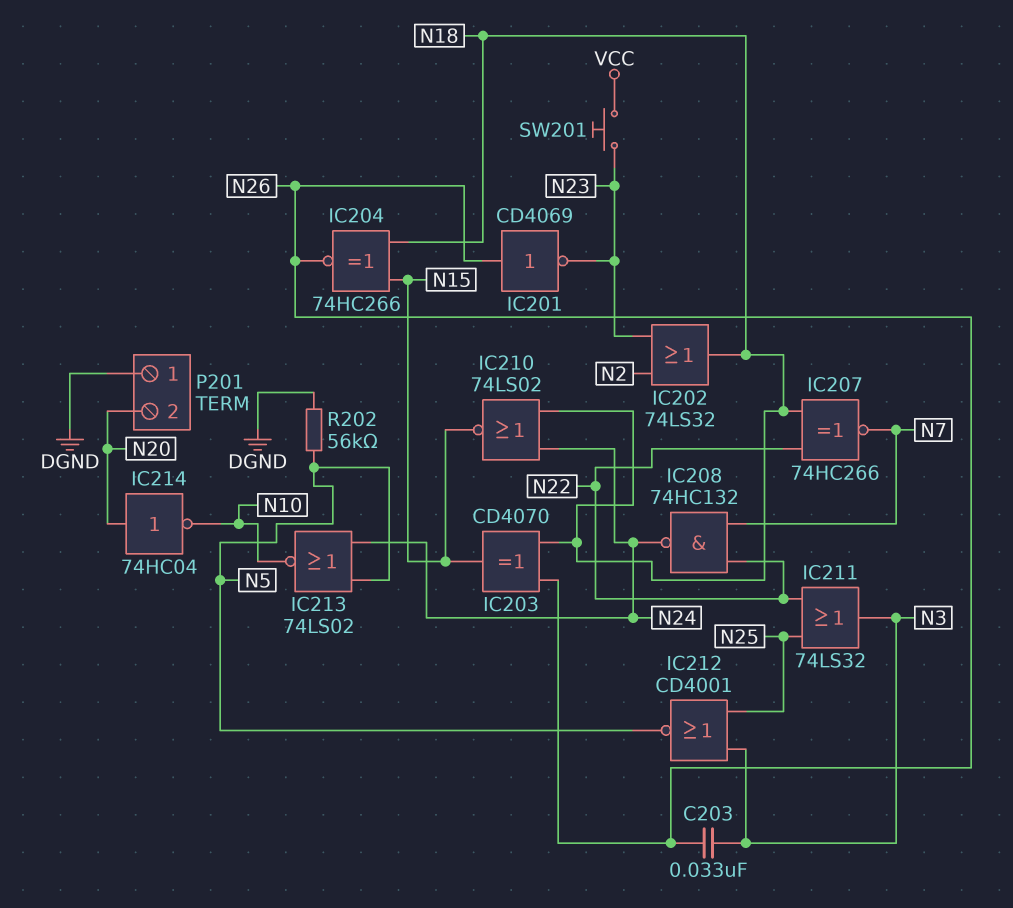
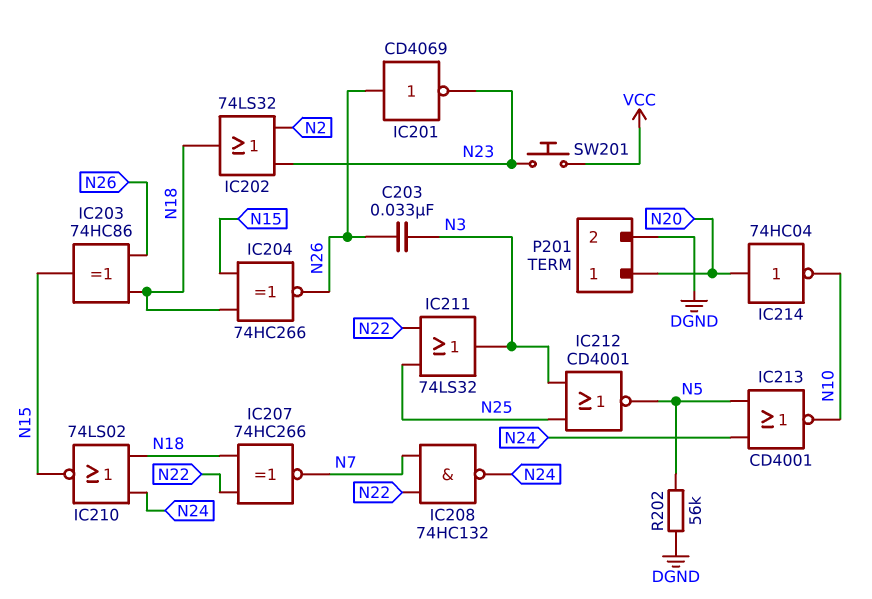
IC203: XOR CD4070 (in N18, in N26, out N15) -> XOR 74HC86 (in N18, in N26, out N15)
IC213: NOR 74LS02 (in N5, in N24, out N10) -> NOR CD4001 (in N5, in N24, out N10)
P201 pin 1: DGND -> N20
P201 pin 2: N20 -> DGND

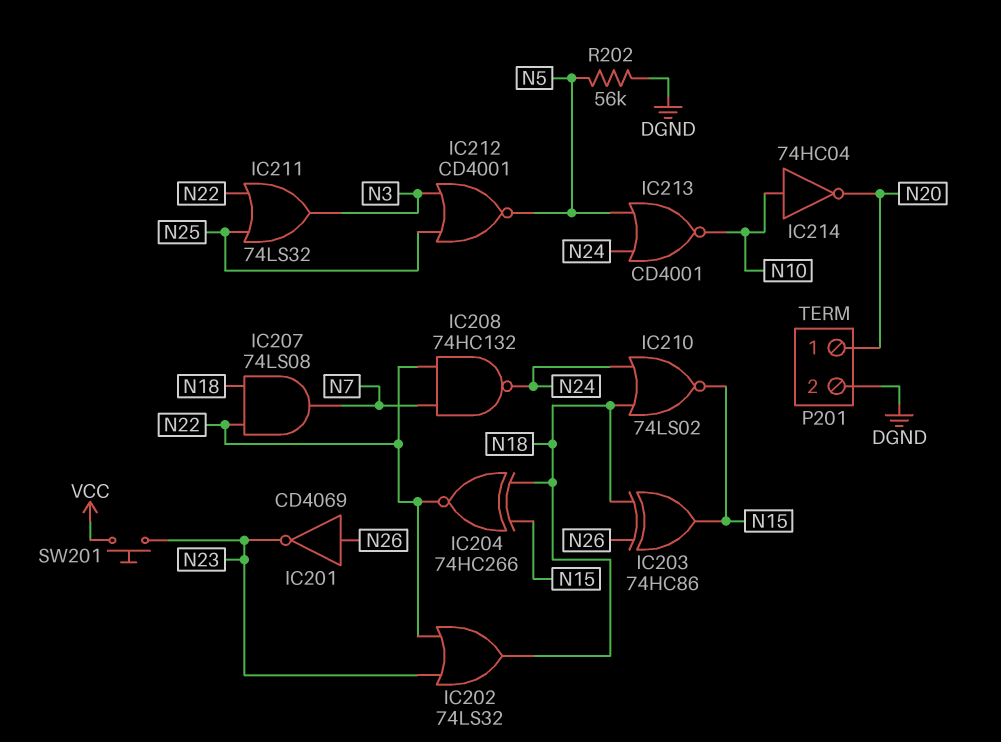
C203: 33nF (N3, N26) -> none
IC202: OR 74LS32 (in N2, in N23, out N18) -> OR 74LS32 (in N22, in N23, out N18)
IC204: XNOR 74HC266 (in N15, in N18, out N26) -> XNOR 74HC266 (in N15, in N18, out N22)
IC207: XNOR 74HC266 (in N18, in N22, out N7) -> AND 74LS08 (in N18, in N22, out N7)
IC214: NOT 74HC04 (in N20, out N10) -> NOT 74HC04 (in N10, out N20)

